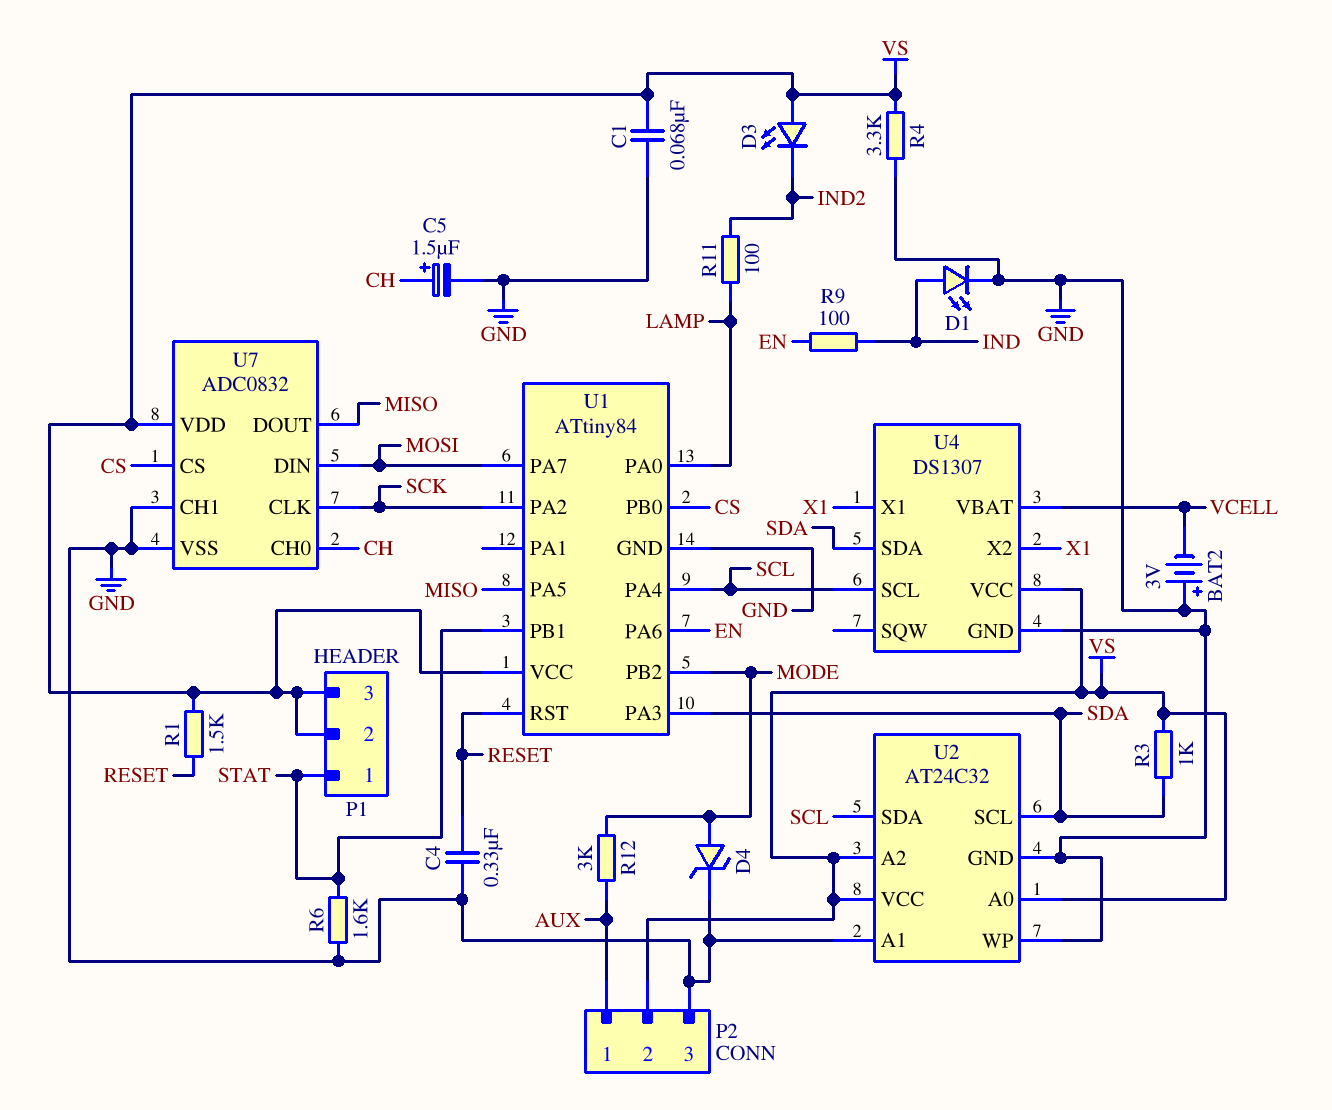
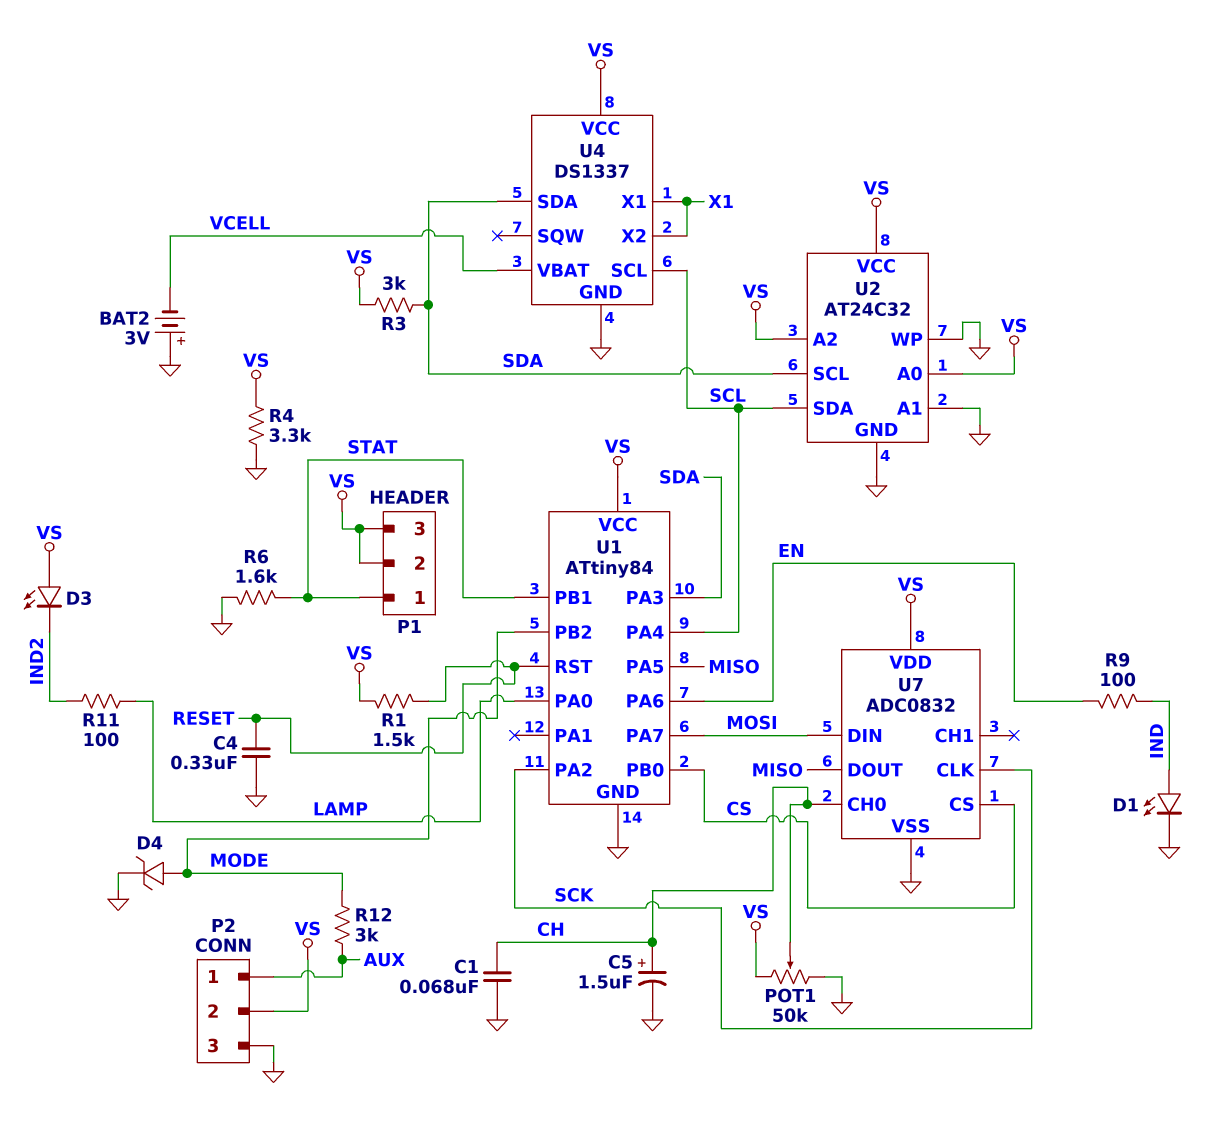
C1: 68nF (GND, VS) -> 68nF (CH, GND)
POT1: none -> 50k (GND, VS, wiper CH)
R3: 1k (SDA, VS) -> 3k (SDA, VS)
U4: DS1307 -> DS1337
U7 pin CH1: GND -> none

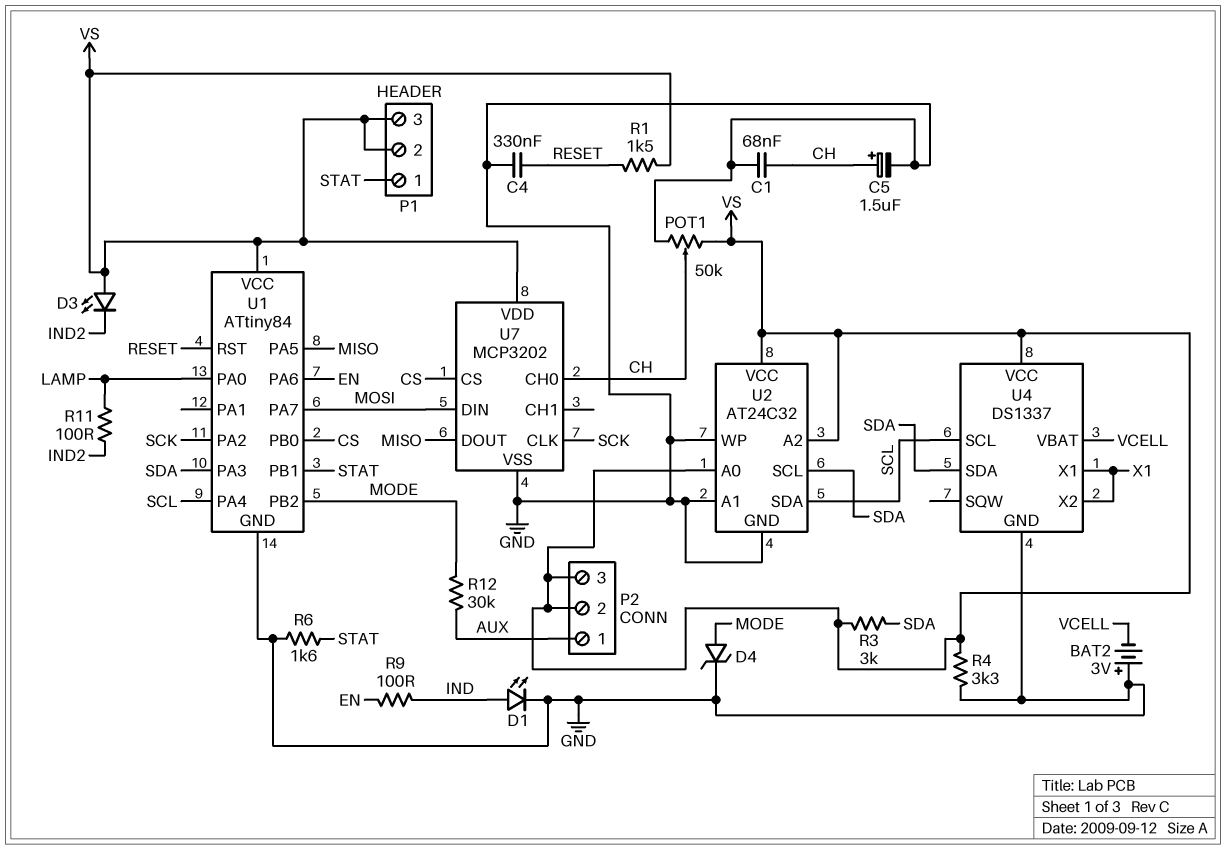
P2 pin 3: GND -> VS
R12: 3k (AUX, MODE) -> 30k (AUX, MODE)
U7: ADC0832 -> MCP3202

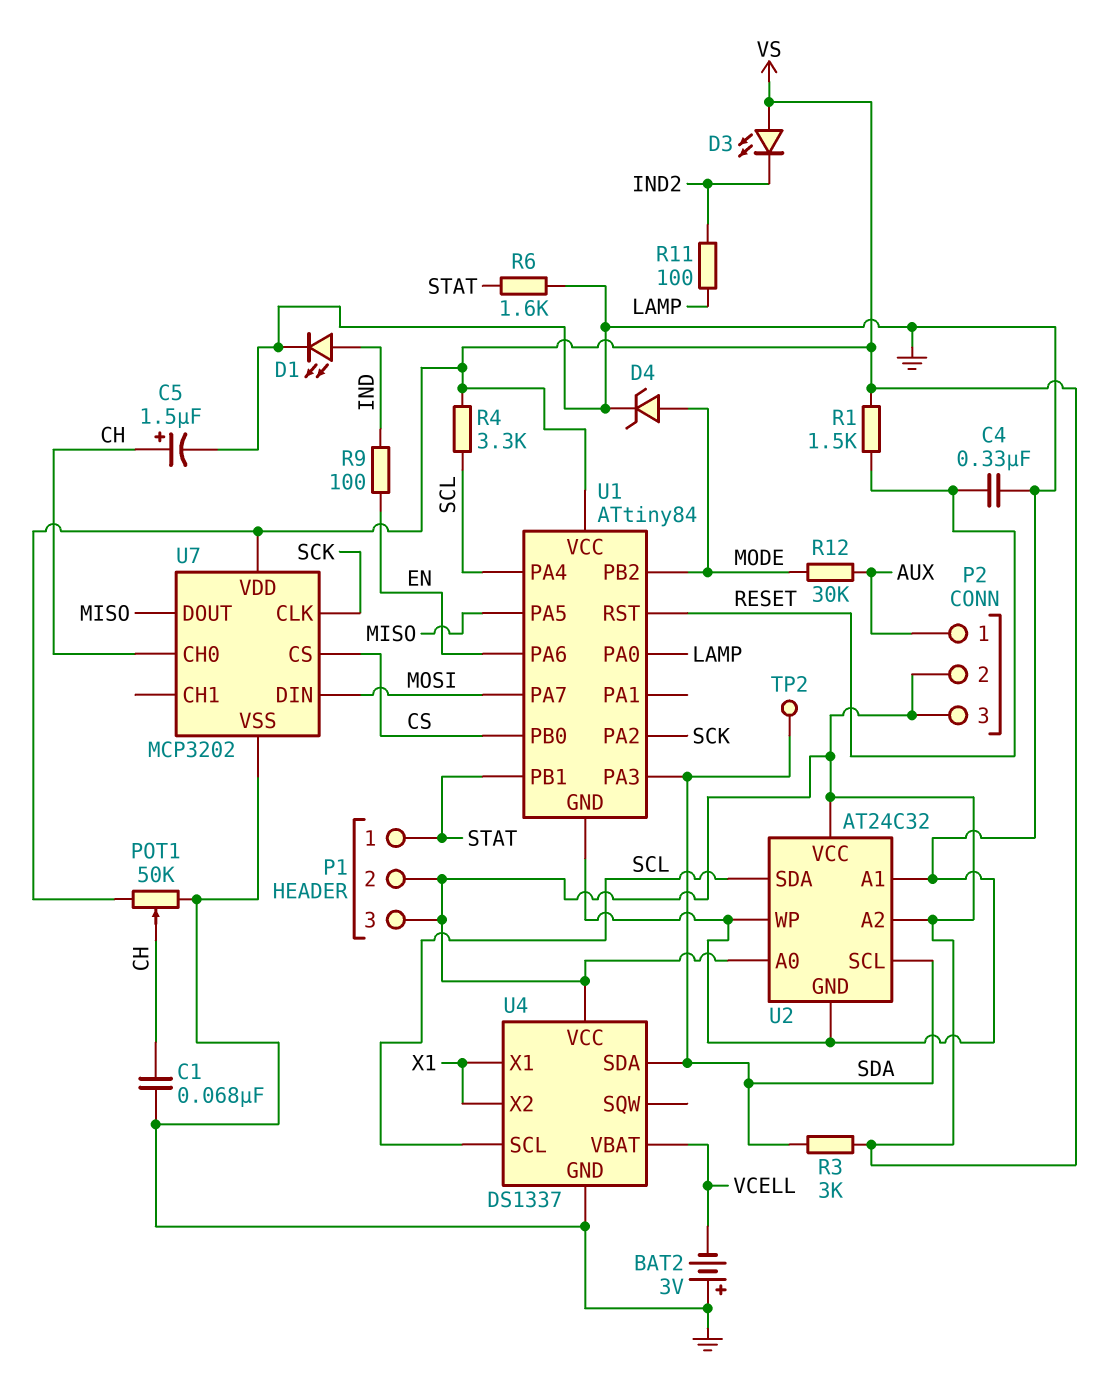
R4: 3.3k (GND, VS) -> 3.3k (SCL, VS)
TP2: none -> test point (SDA)

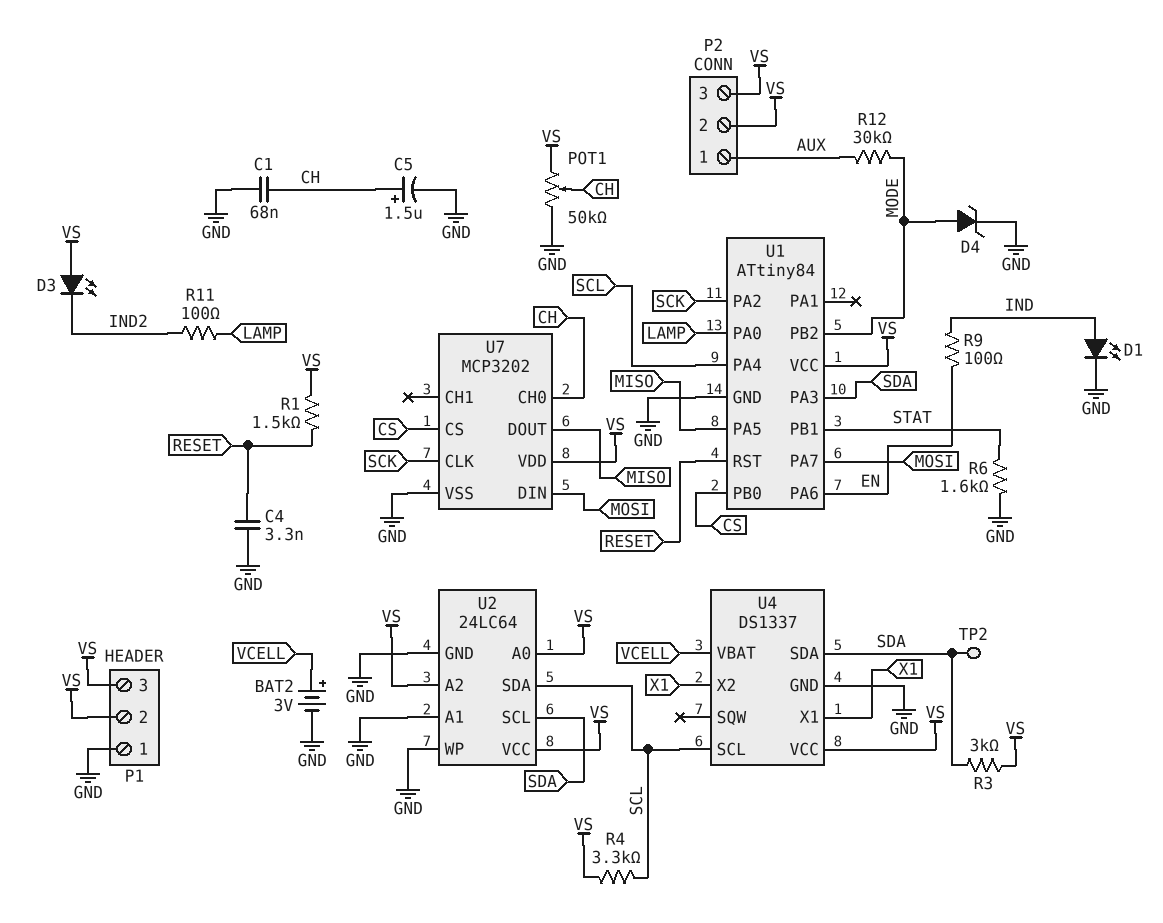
BAT2: 3V (plus GND, minus VCELL) -> 3V (plus VCELL, minus GND)
C4: 330nF (GND, RESET) -> 3.3nF (GND, RESET)
P1 pin 1: STAT -> GND
U2: AT24C32 -> 24LC64

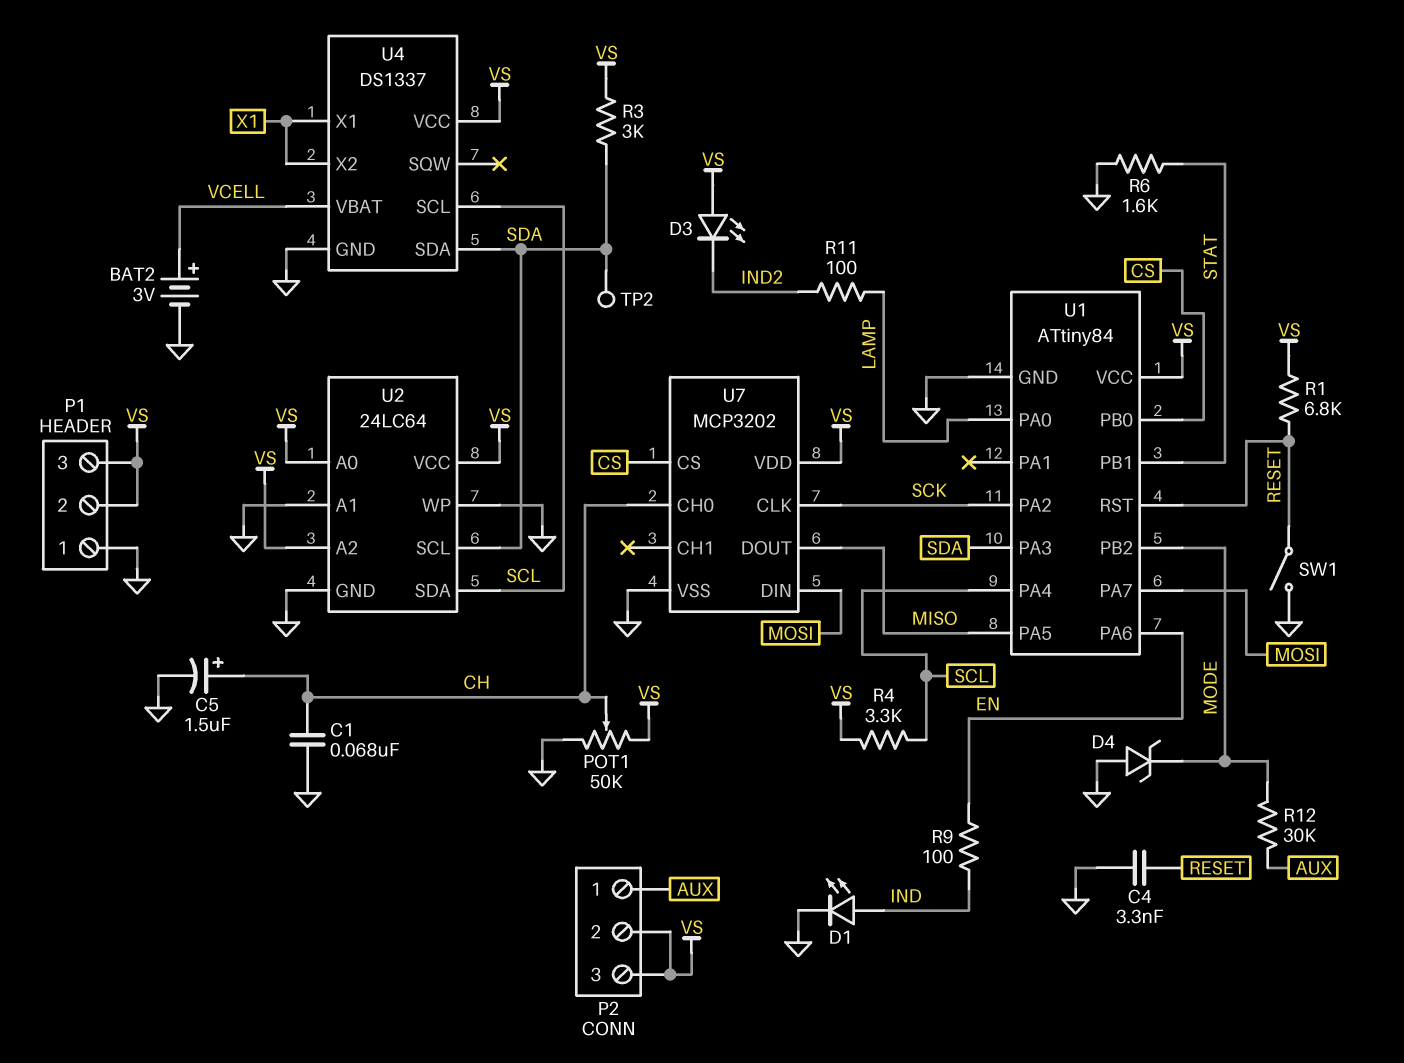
D4: zener (A MODE, K GND) -> zener (A GND, K MODE)
R1: 1.5k (RESET, VS) -> 6.8k (RESET, VS)
SW1: none -> switch (GND, RESET)

